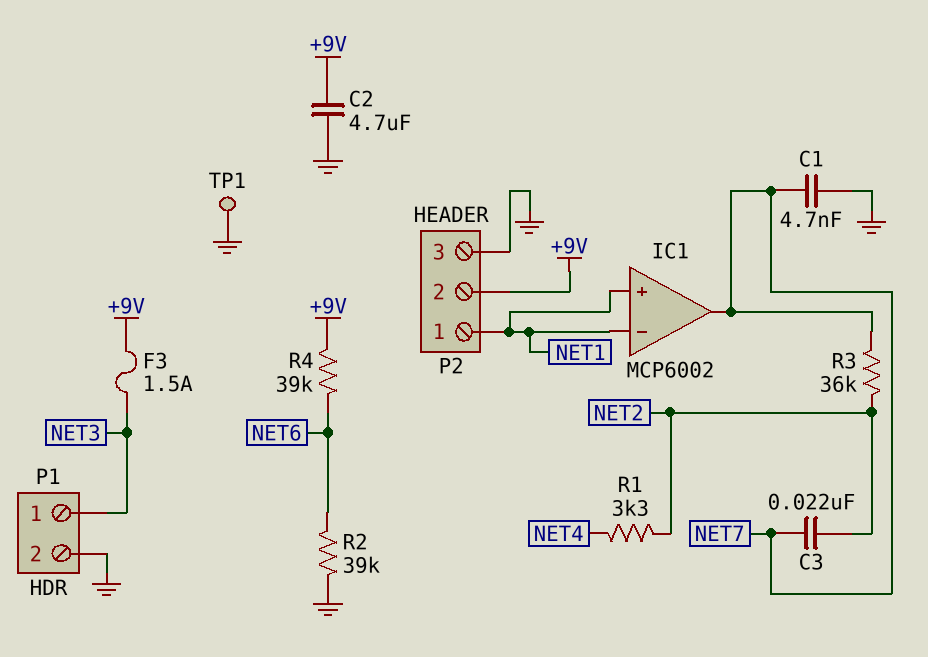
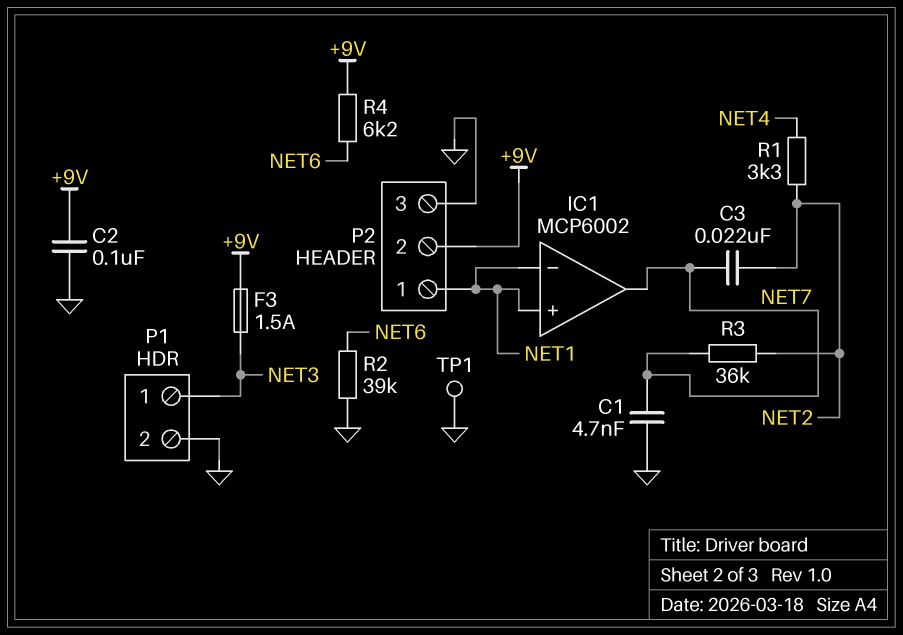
C2: 4.7uF (+9V, GND) -> 100nF (+9V, GND)
R4: 39k (+9V, NET6) -> 6.2k (+9V, NET6)

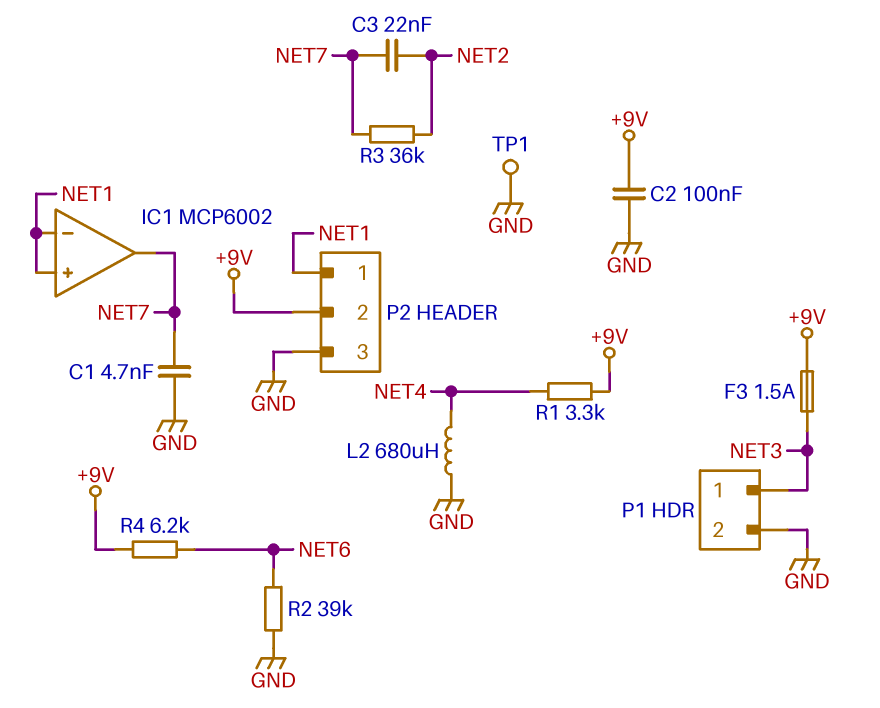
L2: none -> 680uH (GND, NET4)
R1: 3.3k (NET2, NET4) -> 3.3k (+9V, NET4)

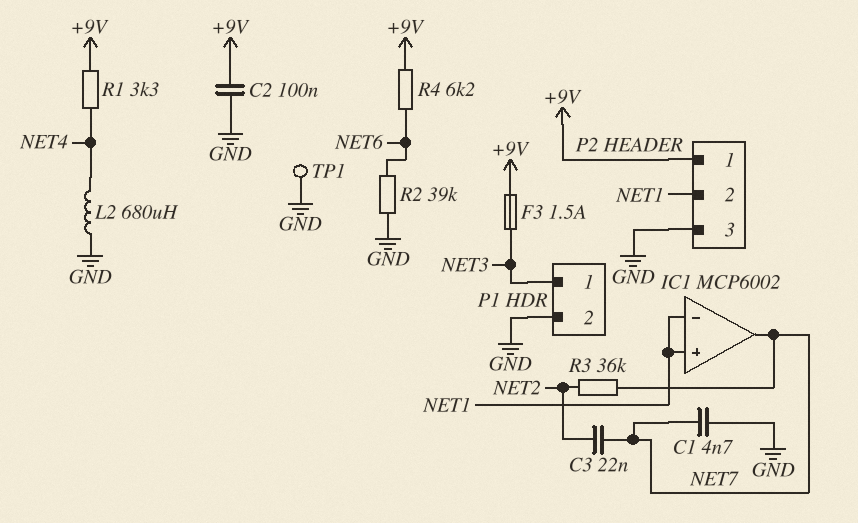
P2 pin 1: NET1 -> +9V
P2 pin 2: +9V -> NET1

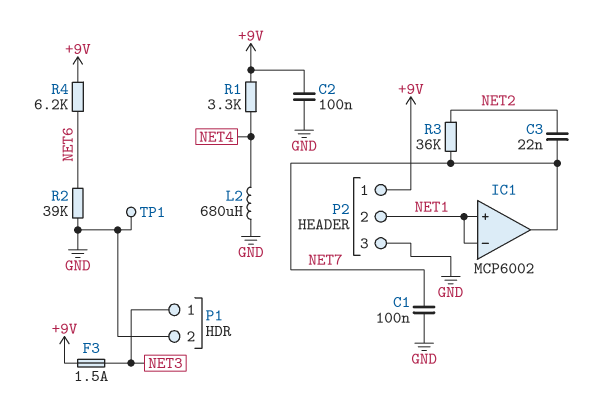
C1: 4.7nF (GND, NET7) -> 100nF (GND, NET7)

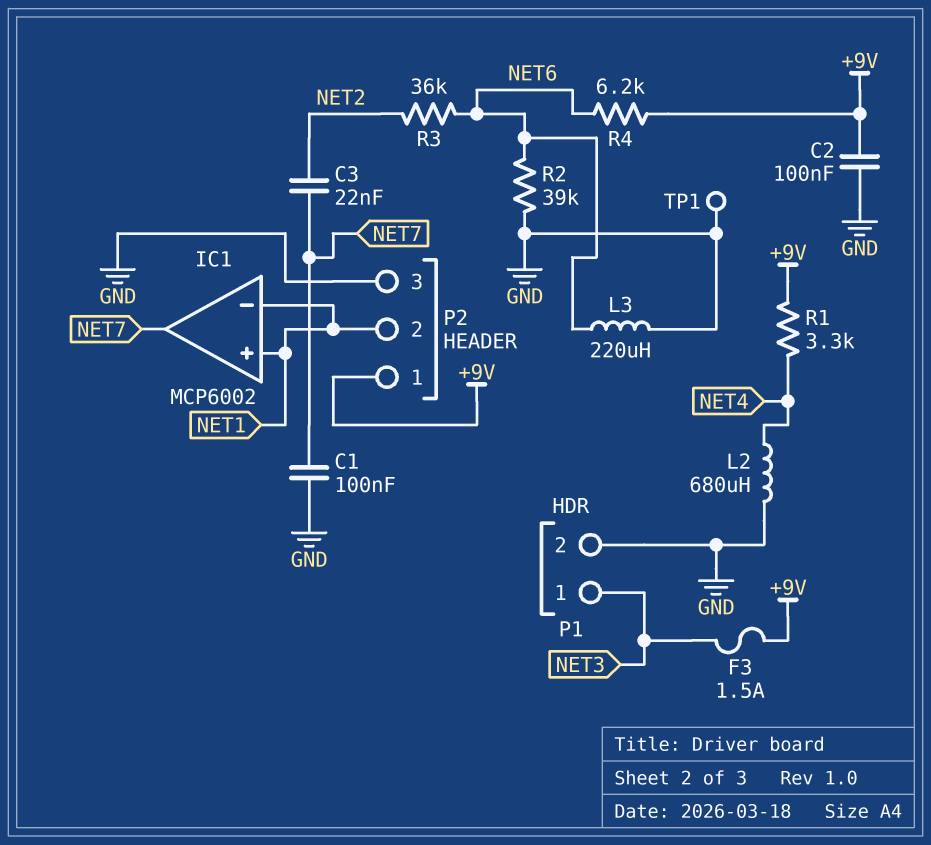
L3: none -> 220uH (GND, NET6)
R3: 36k (NET2, NET7) -> 36k (NET2, NET6)

